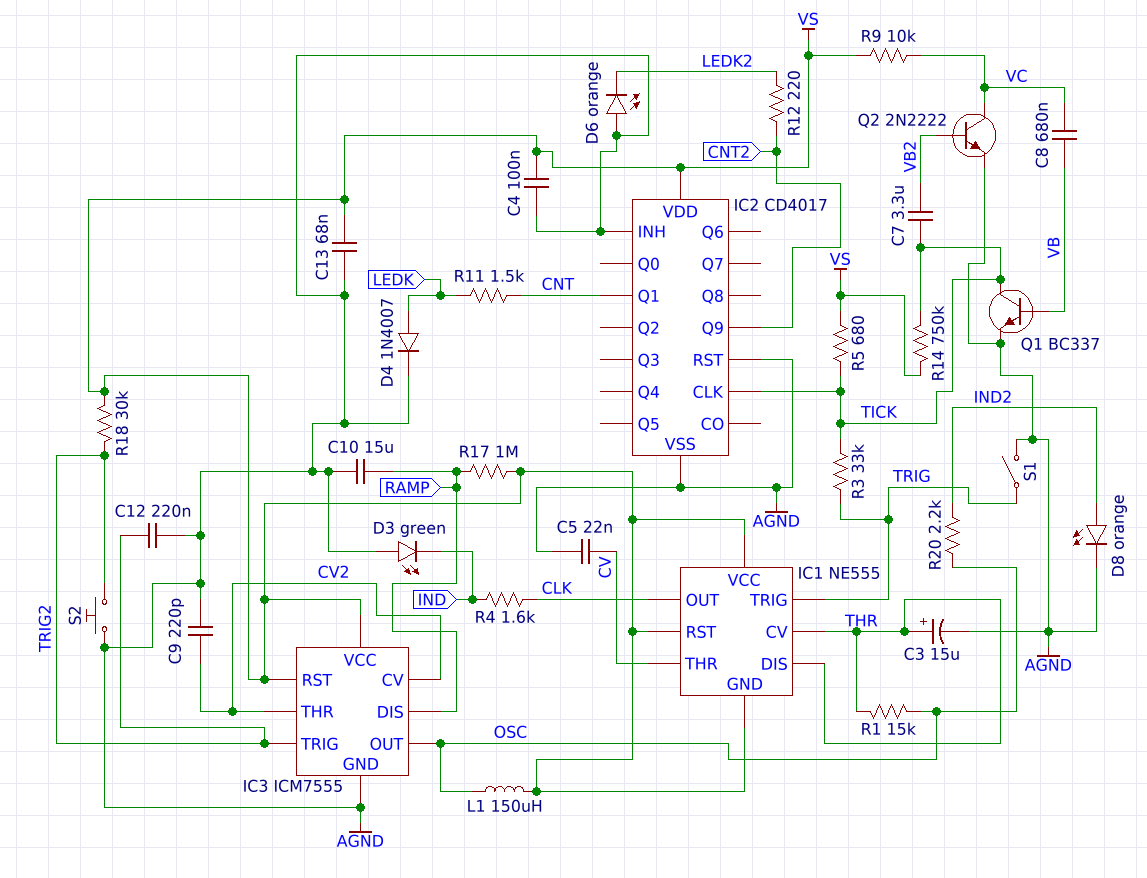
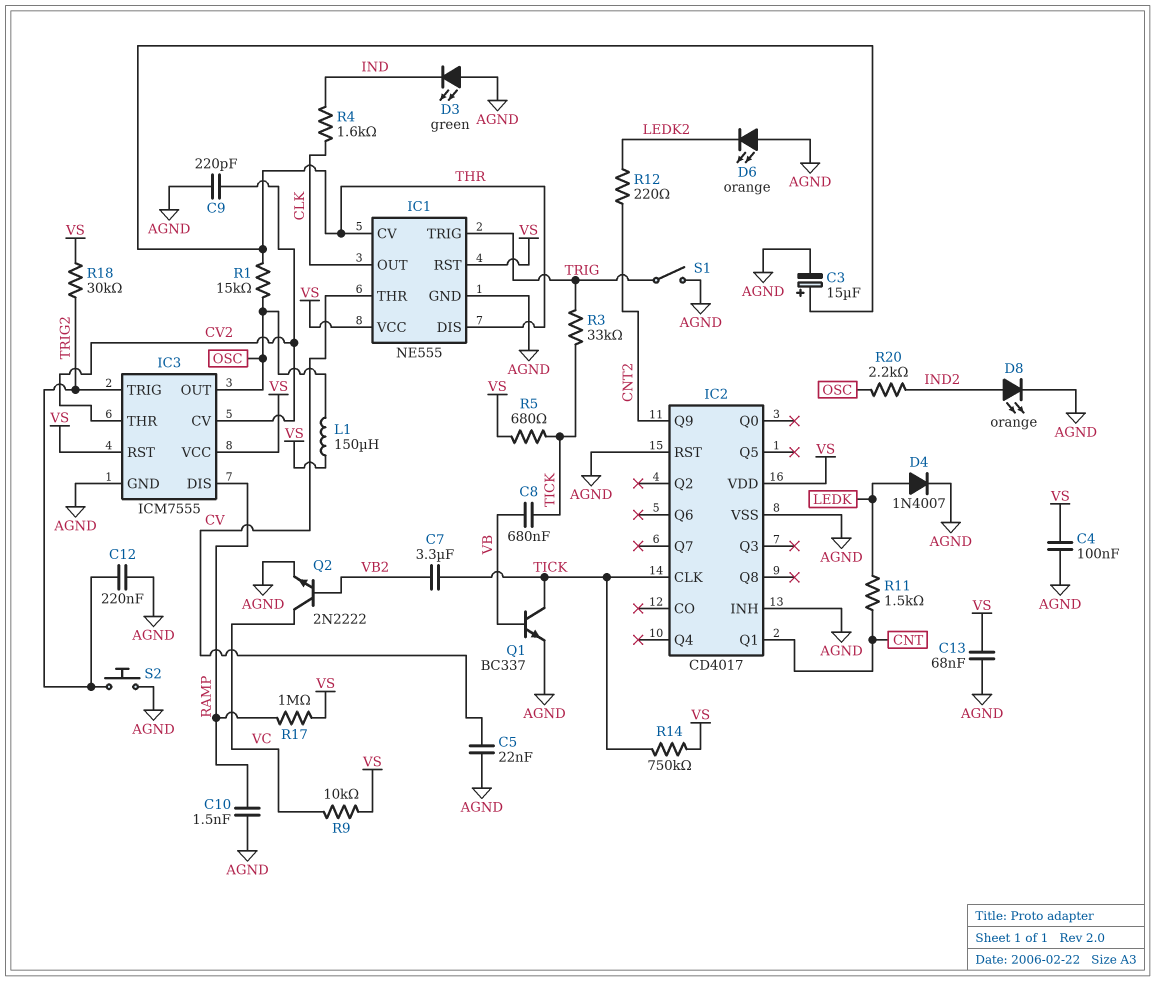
C8: 680nF (VB, VC) -> 680nF (TICK, VB)
C10: 15uF (AGND, RAMP) -> 1.5nF (AGND, RAMP)
IC1 pin GND: VS -> AGND

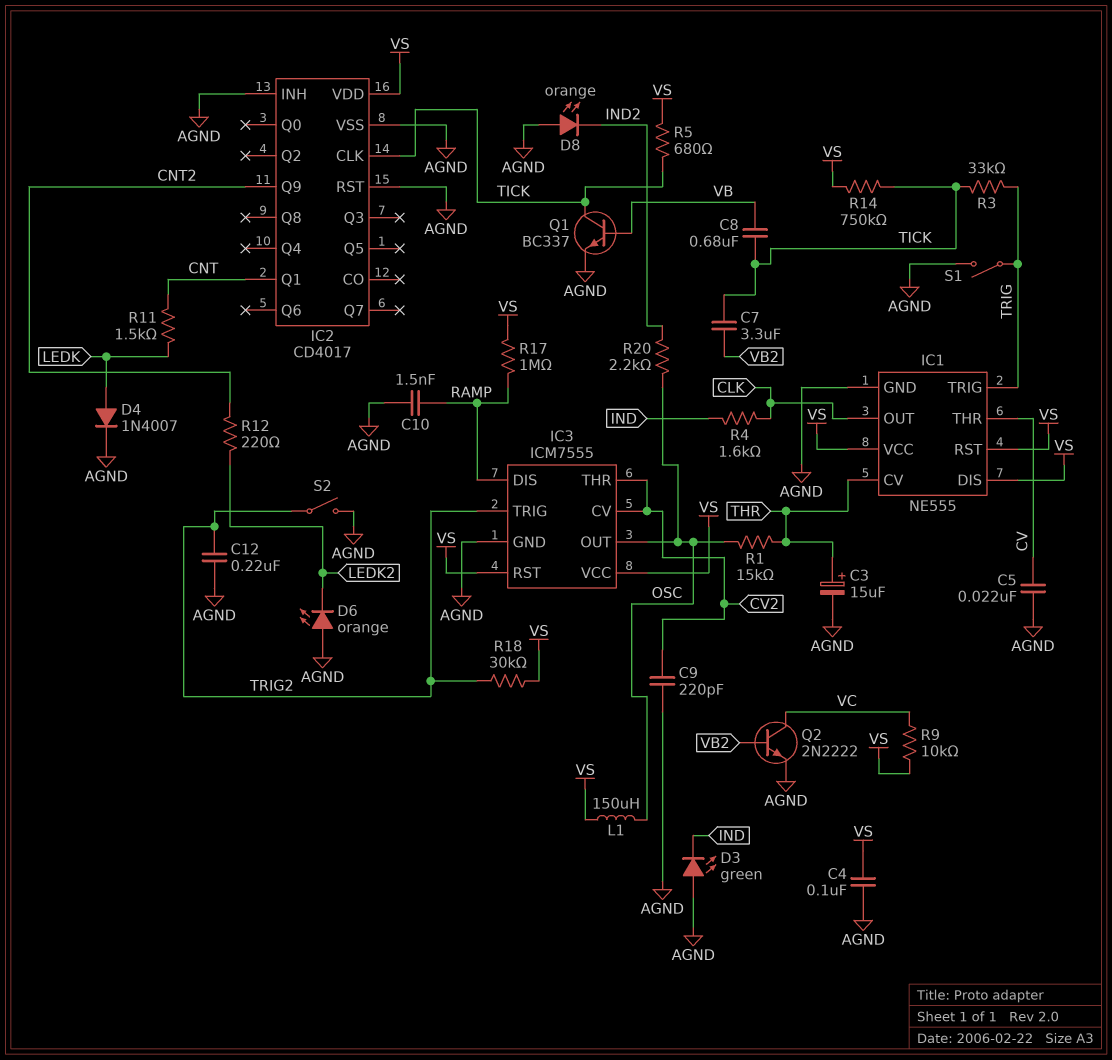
C13: 68nF (AGND, VS) -> none
D8: LED orange (A IND2, K AGND) -> LED orange (A AGND, K IND2)
IC1 pin DIS: THR -> VS
S2: button (AGND, TRIG2) -> switch (AGND, TRIG2)

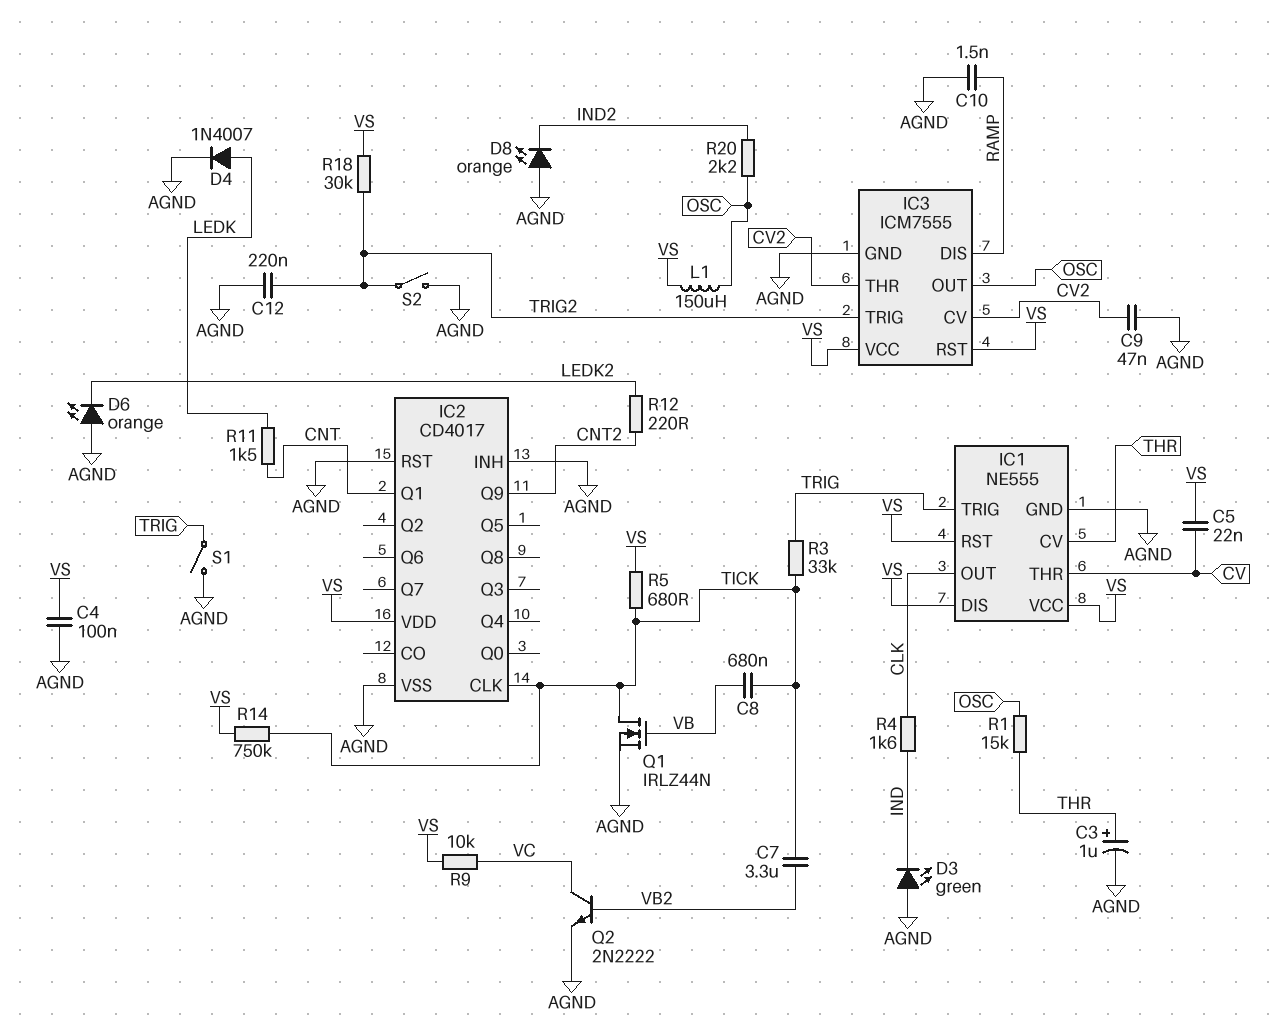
C3: 15uF (plus THR, minus AGND) -> 1uF (plus THR, minus AGND)
C5: 22nF (AGND, CV) -> 22nF (CV, VS)
C9: 220pF (AGND, CV2) -> 47nF (AGND, CV2)
Q1: NPN BC337 (B VB, C TICK, E AGND) -> NMOS IRLZ44N (G VB, D TICK, S AGND)
R17: 1M (RAMP, VS) -> none

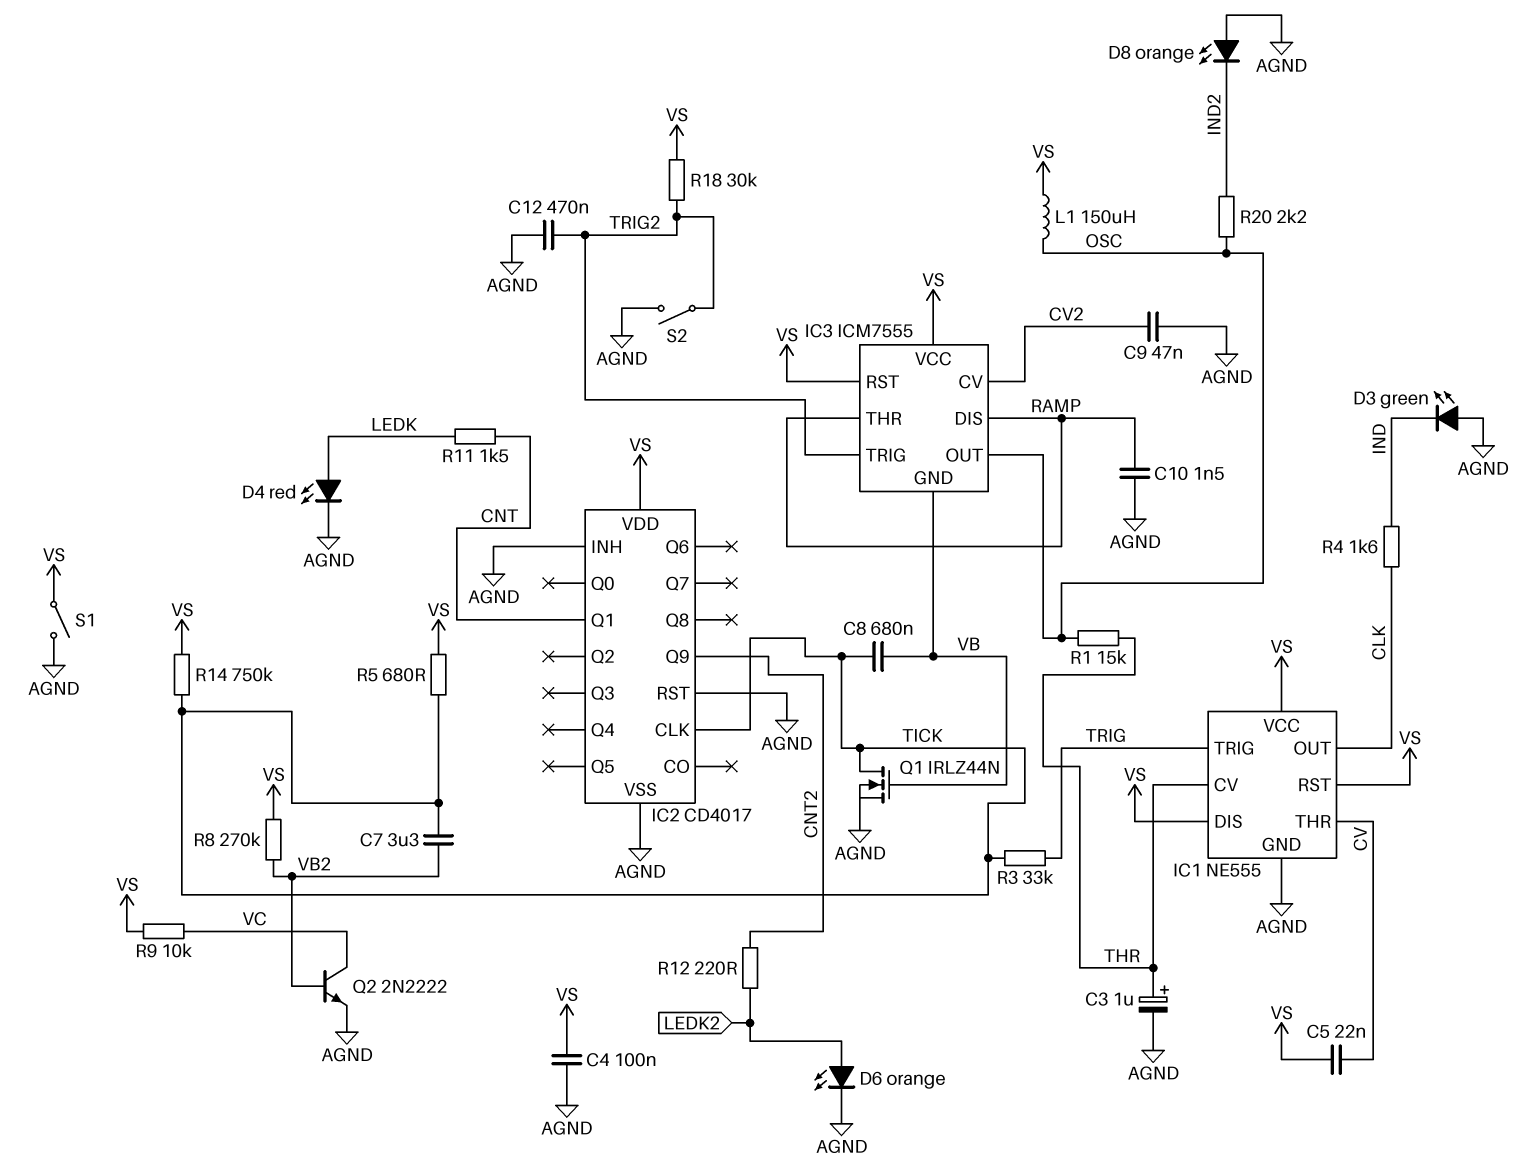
C12: 220nF (AGND, TRIG2) -> 470nF (AGND, TRIG2)
D4: diode 1N4007 (A LEDK, K AGND) -> LED red (A LEDK, K AGND)
D6: LED orange (A AGND, K LEDK2) -> LED orange (A LEDK2, K AGND)
IC3 pin GND: AGND -> VB
IC3 pin THR: CV2 -> RAMP
R8: none -> 270k (VB2, VS)
S1: switch (AGND, TRIG) -> switch (AGND, VS)

